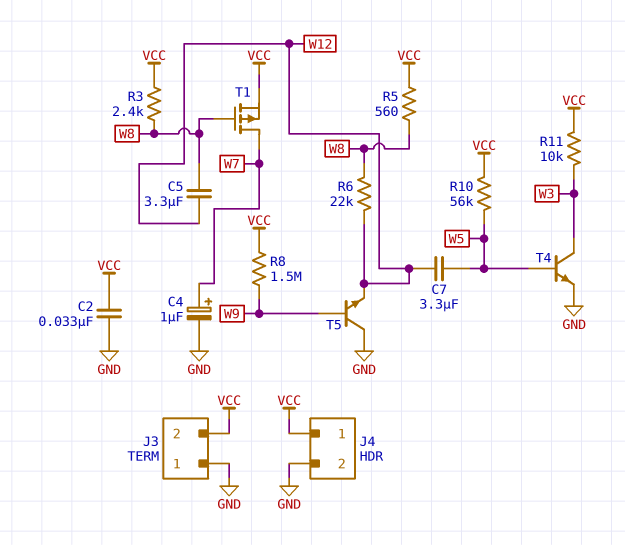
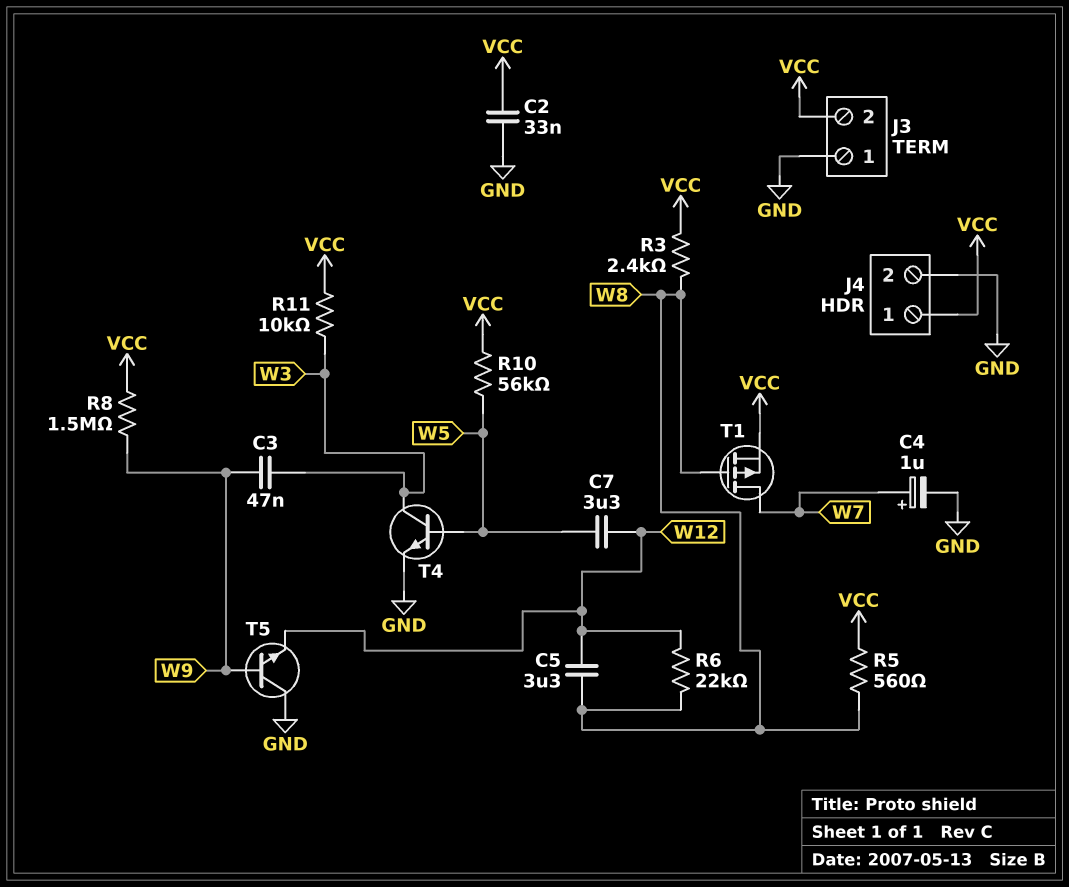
C3: none -> 47nF (W3, W9)

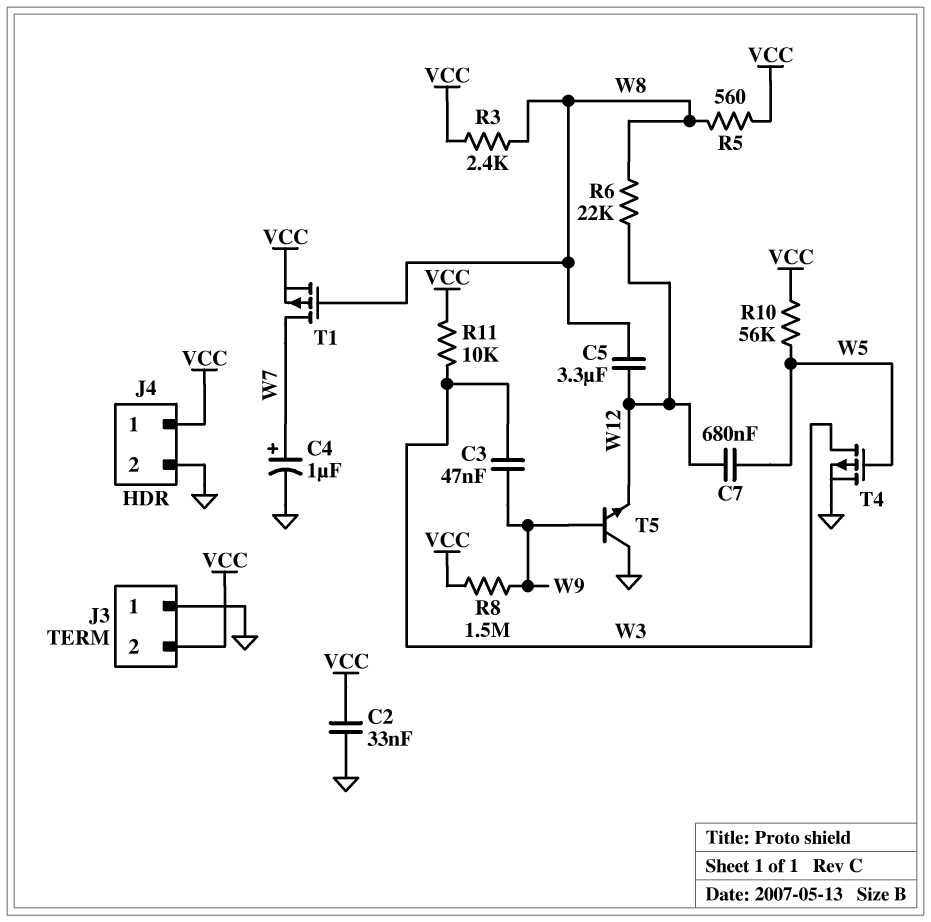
C7: 3.3uF (W5, W12) -> 680nF (W5, W12)
T4: NPN (B W5, C W3, E GND) -> PMOS (G W5, D W3, S GND)

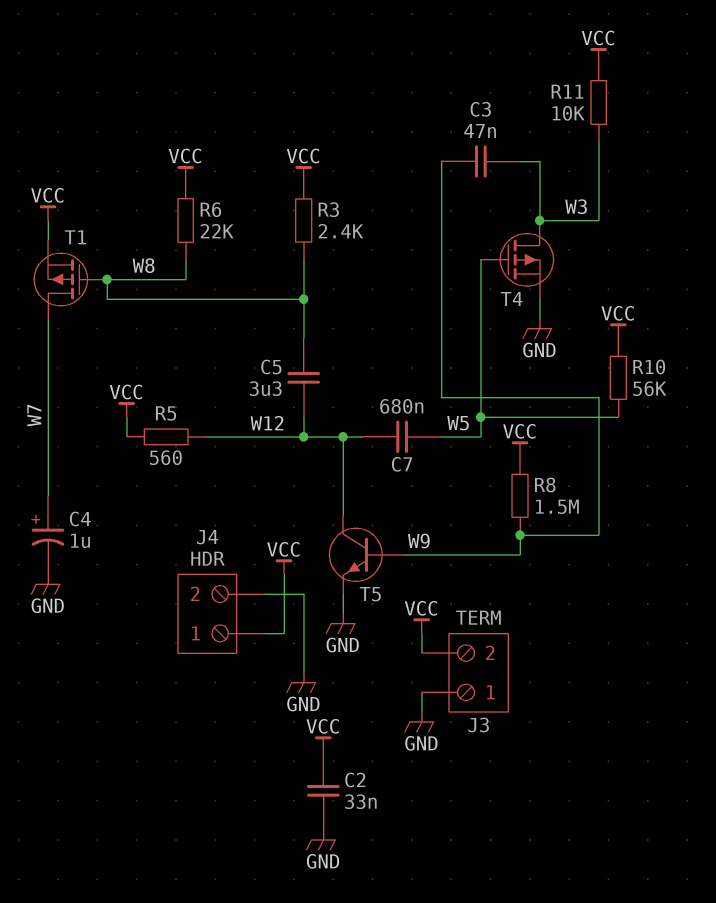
R5: 560 (VCC, W8) -> 560 (VCC, W12)
R6: 22k (W8, W12) -> 22k (VCC, W8)
T5: NPN (B W9, C GND, E W12) -> NPN (B W9, C W12, E GND)

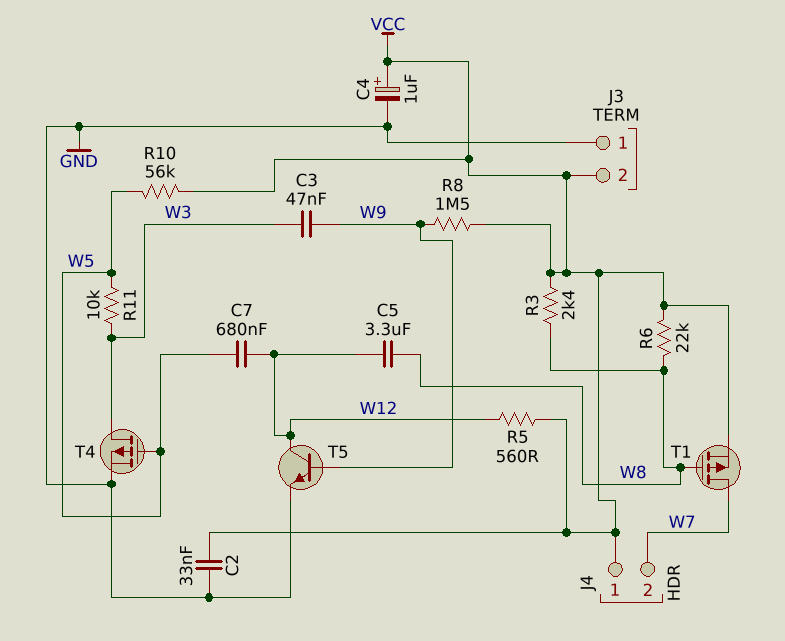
C4: 1uF (plus W7, minus GND) -> 1uF (plus VCC, minus GND)
J4 pin 2: GND -> W7
R11: 10k (VCC, W3) -> 10k (W3, W5)

